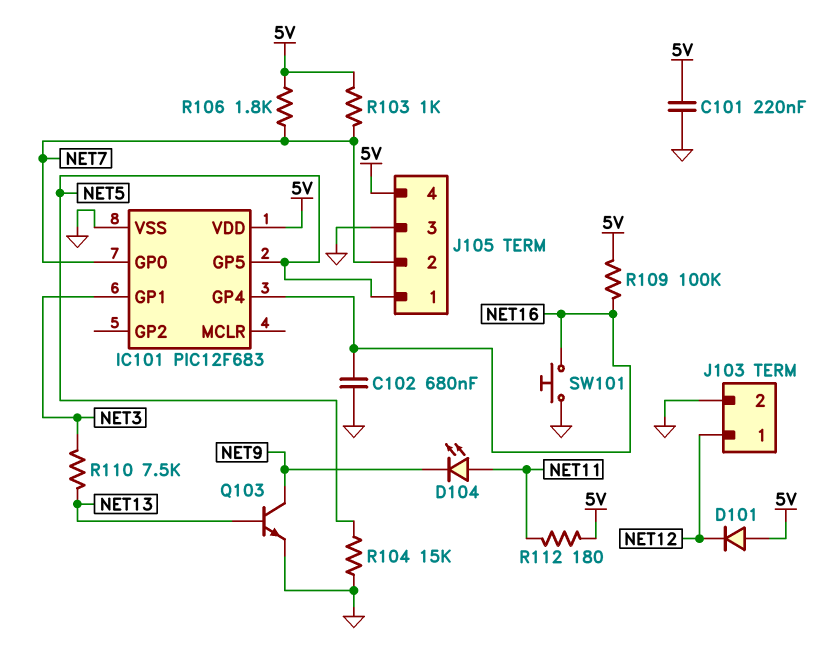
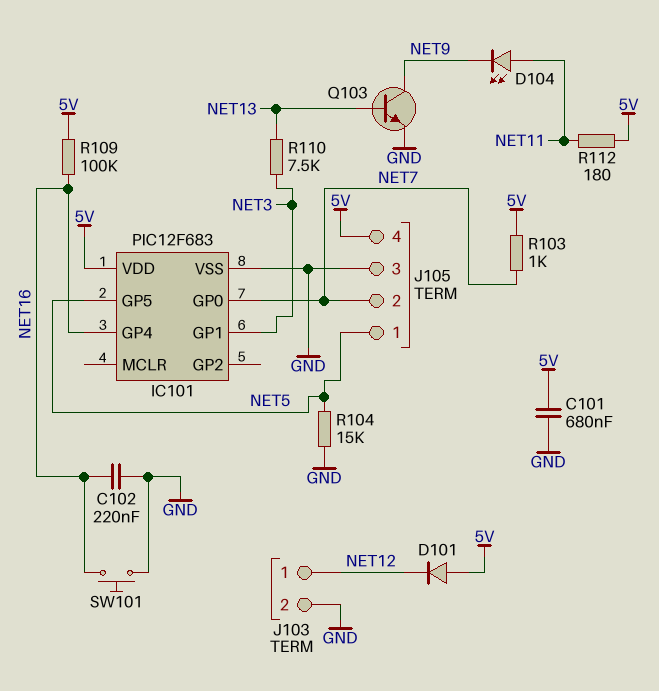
C101: 220nF (5V, GND) -> 680nF (5V, GND)
C102: 680nF (GND, NET16) -> 220nF (GND, NET16)
R106: 1.8k (5V, NET7) -> none

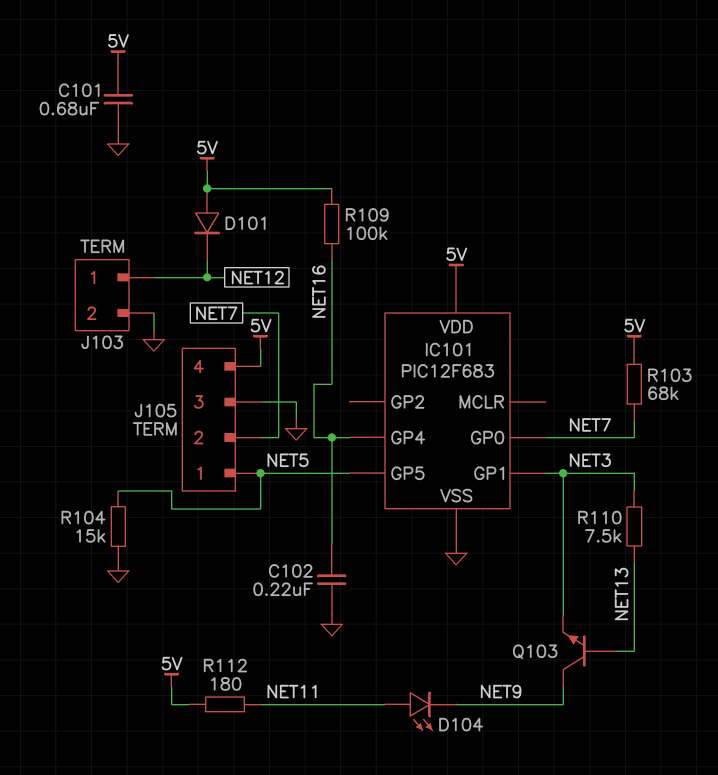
Q103: NPN (B NET13, C NET9, E GND) -> NPN (B NET13, C NET9, E NET3)
R103: 1k (5V, NET7) -> 68k (5V, NET7)
SW101: button (GND, NET16) -> none

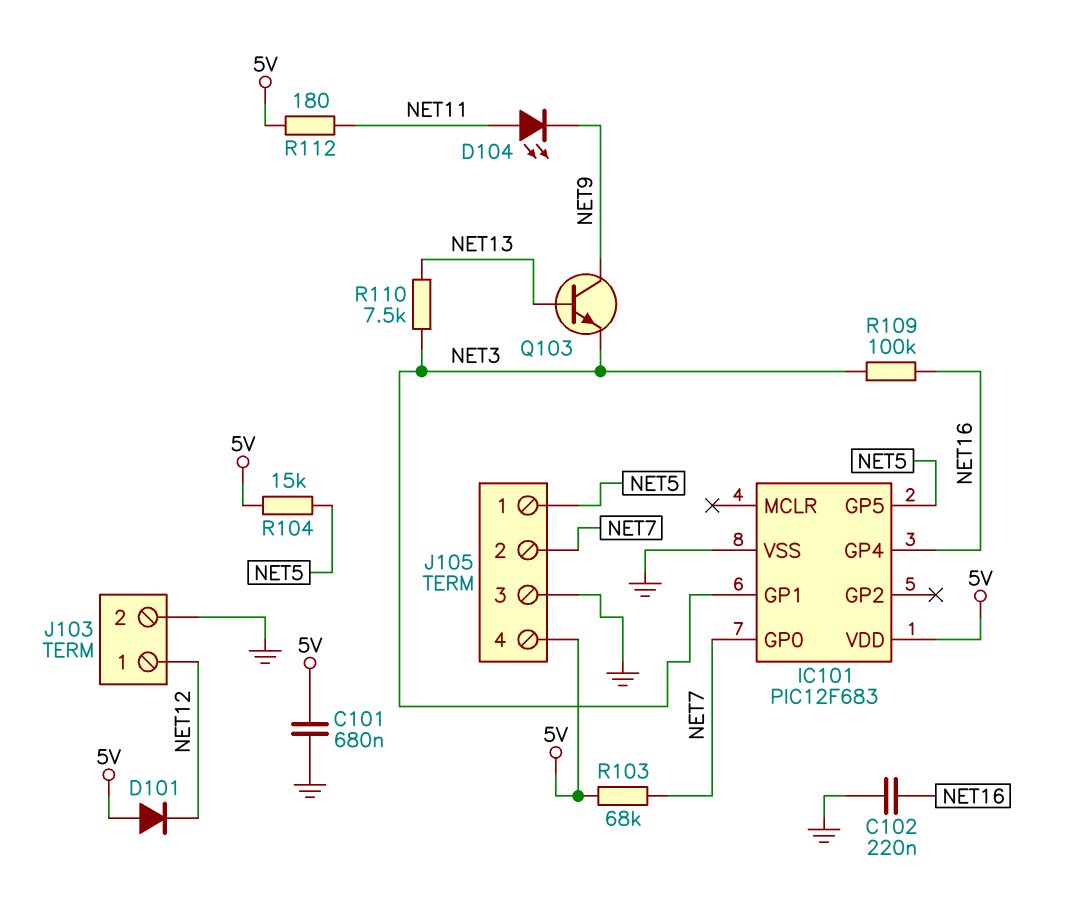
R104: 15k (GND, NET5) -> 15k (5V, NET5)
R109: 100k (5V, NET16) -> 100k (NET3, NET16)

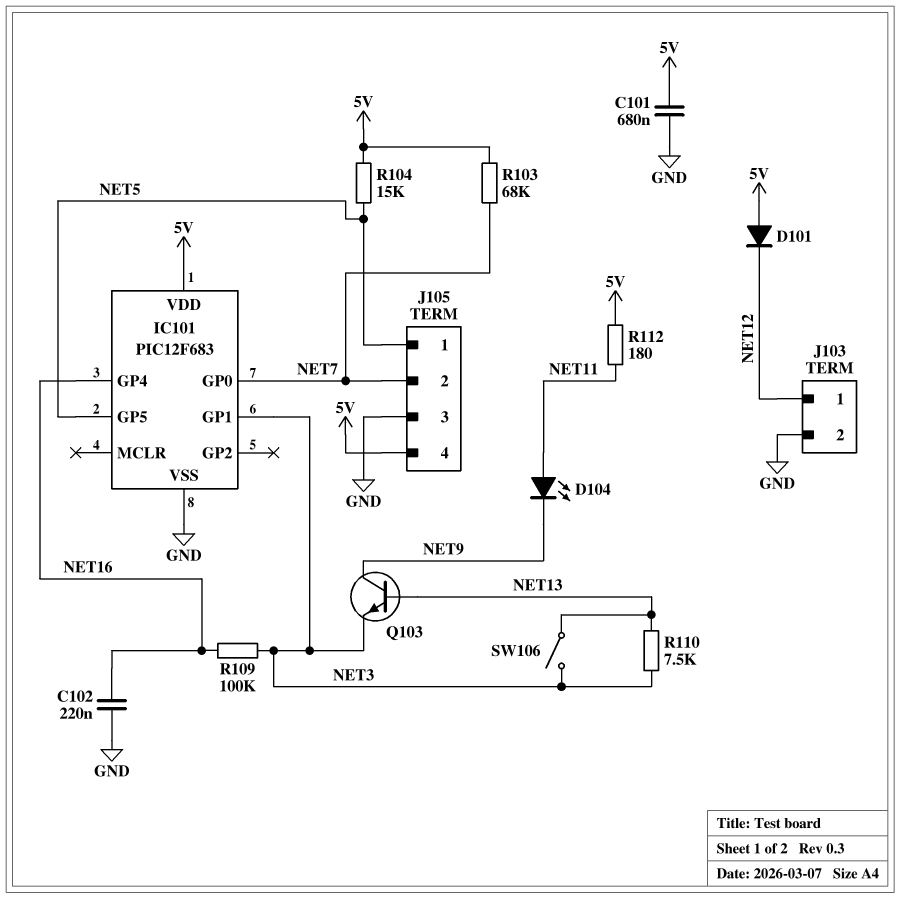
SW106: none -> switch (NET3, NET13)

